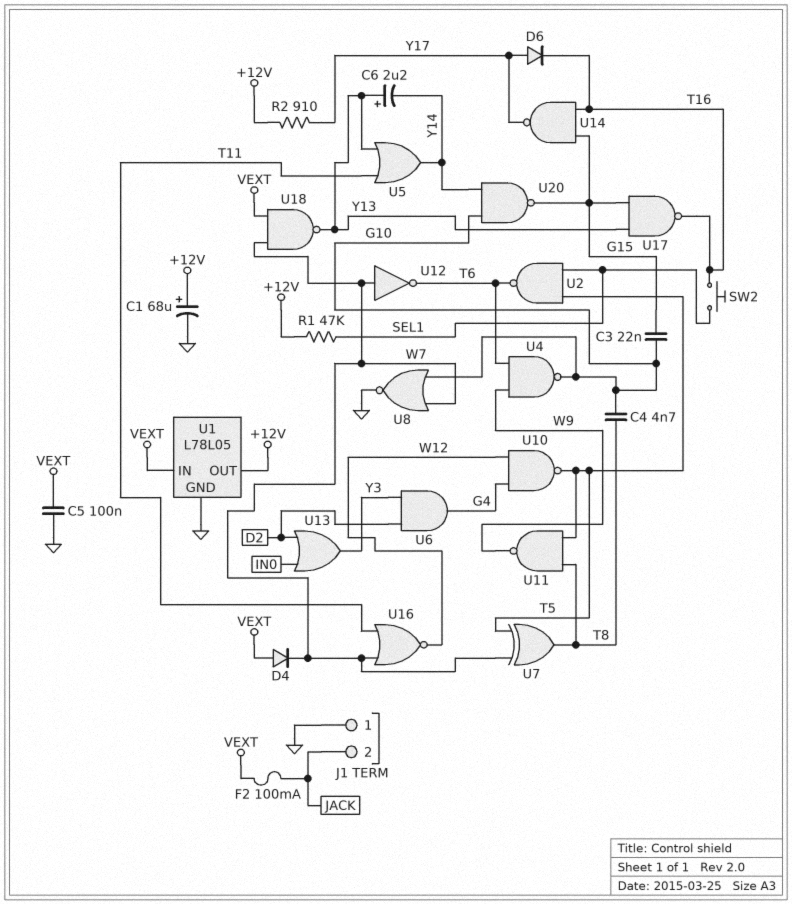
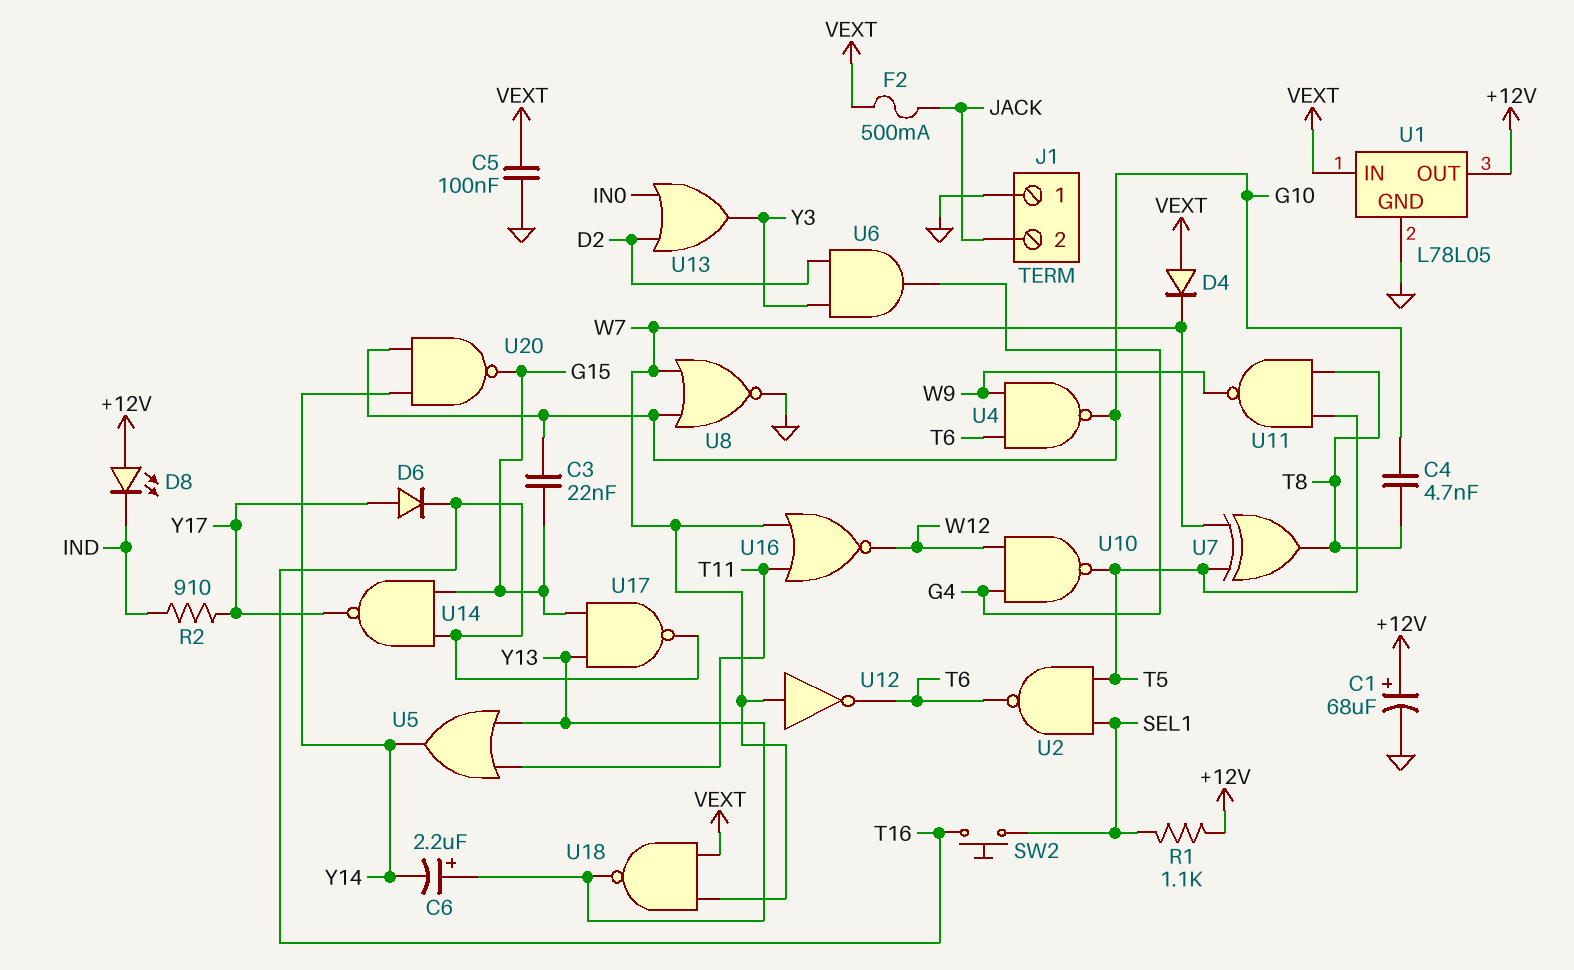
D8: none -> LED (A +12V, K IND)
F2: 100mA (JACK, VEXT) -> 500mA (JACK, VEXT)
R1: 47k (+12V, SEL1) -> 1.1k (+12V, SEL1)
R2: 910 (+12V, Y17) -> 910 (IND, Y17)

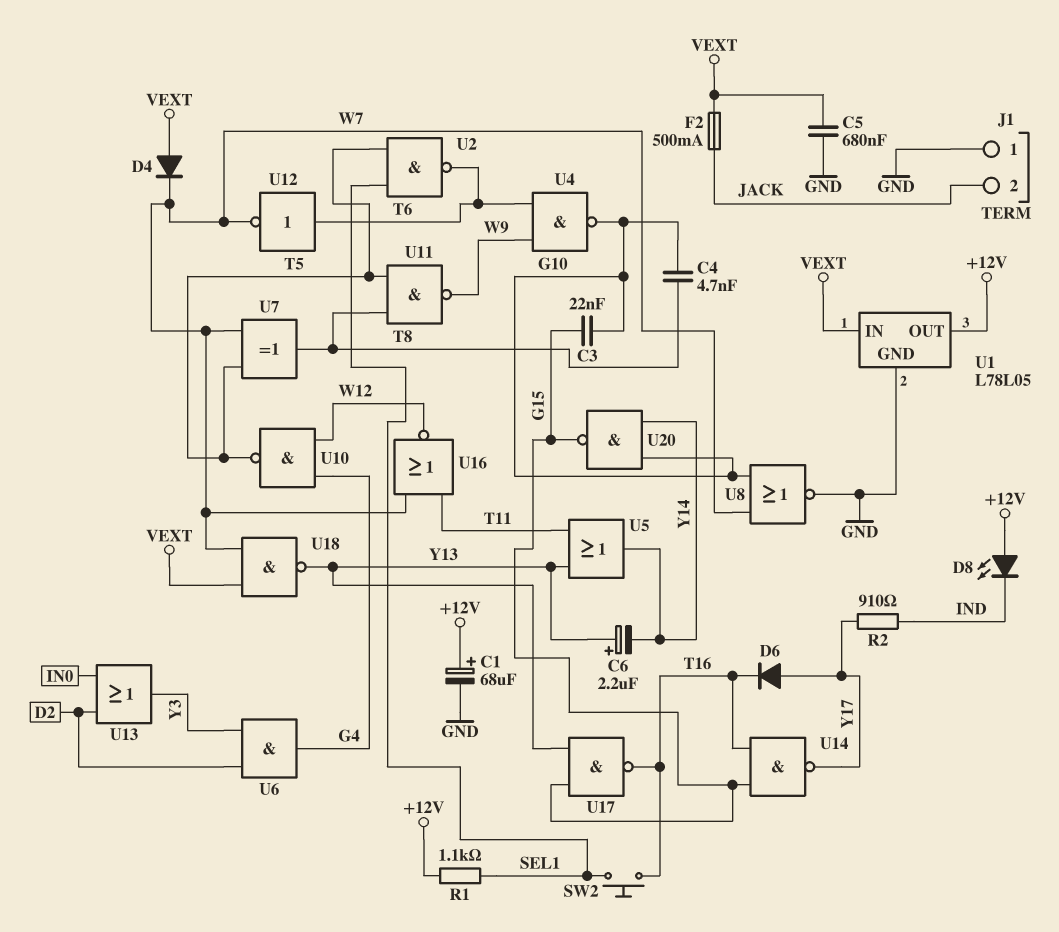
C5: 100nF (GND, VEXT) -> 680nF (GND, VEXT)
U12: NOT (in W7, out T6) -> NOT (in T6, out W7)

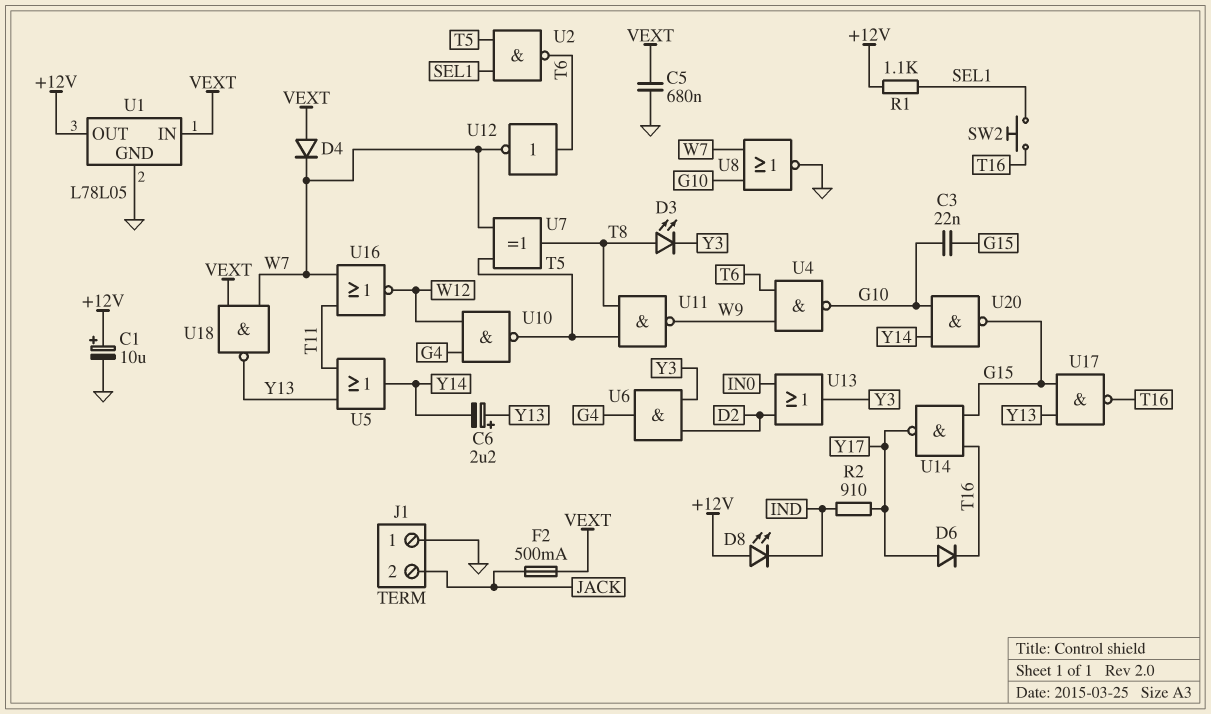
C1: 68uF (plus +12V, minus GND) -> 10uF (plus +12V, minus GND)
C4: 4.7nF (G10, T8) -> none
D3: none -> LED (A T8, K Y3)

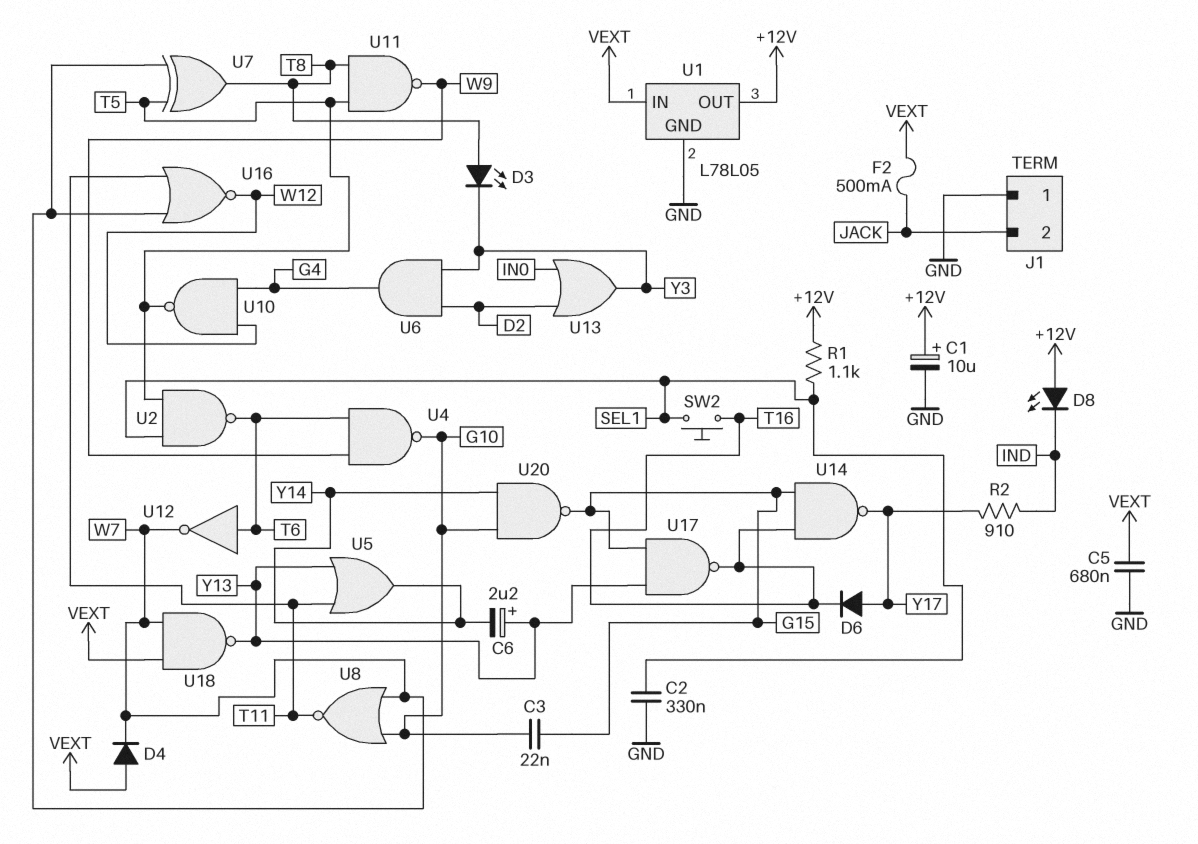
C2: none -> 330nF (GND, SEL1)
U8: NOR (in G10, in W7, out GND) -> NOR (in G10, in W7, out T11)

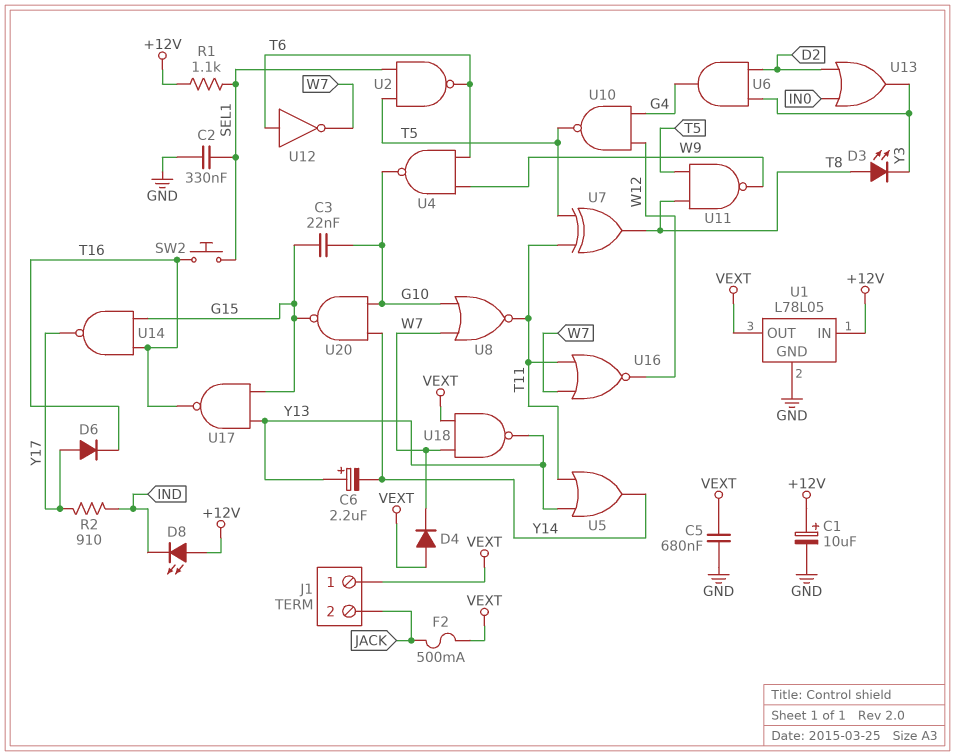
J1 pin 1: GND -> VEXT
U1 pin IN: VEXT -> +12V
U1 pin OUT: +12V -> VEXT
U7: XOR (in T5, in W7, out T8) -> XOR (in T5, in T11, out T8)

